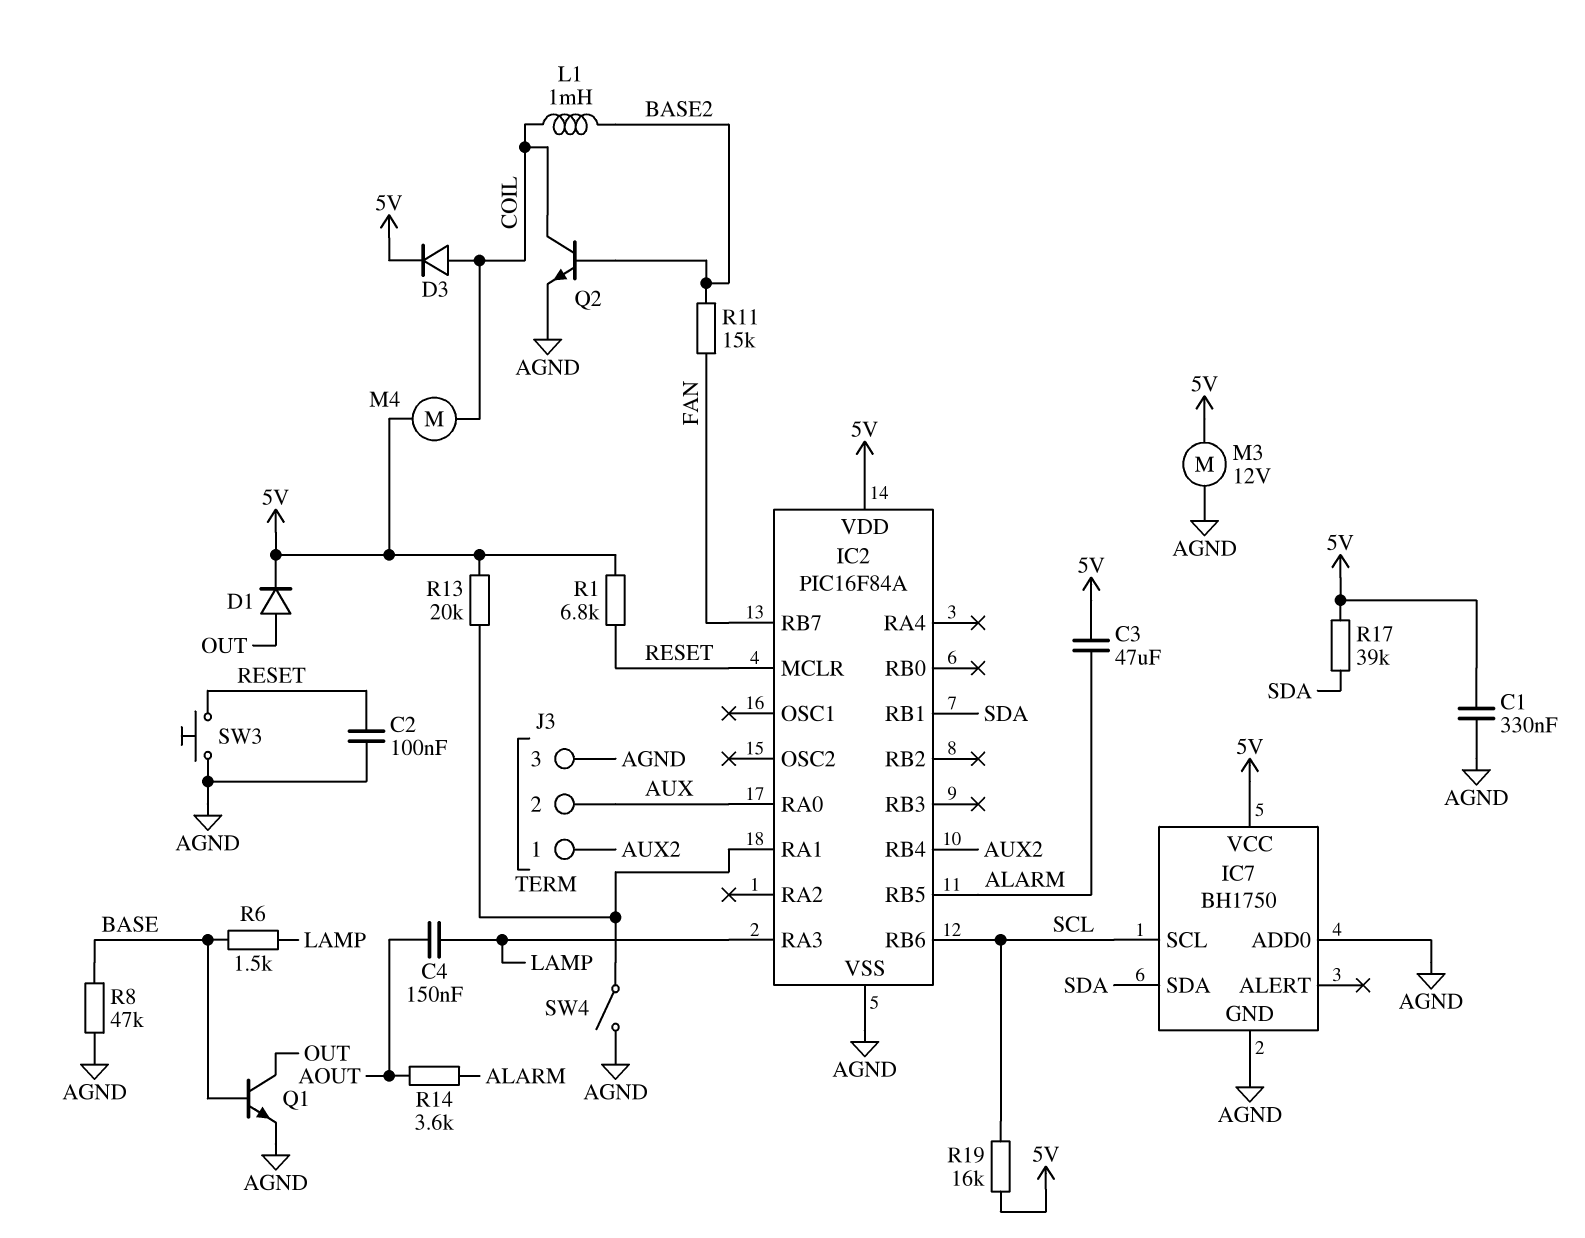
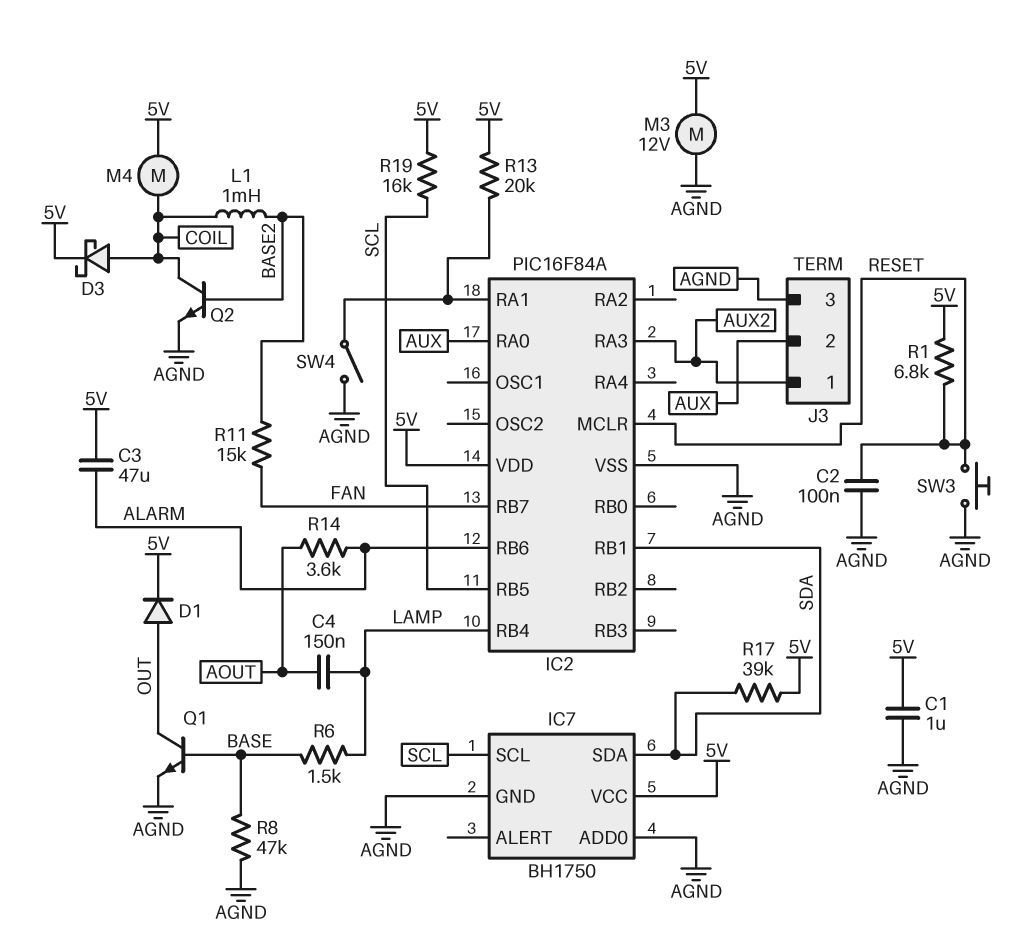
C1: 330nF (5V, AGND) -> 1uF (5V, AGND)
D3: diode (A COIL, K 5V) -> schottky (A COIL, K 5V)
IC2 pin RA3: LAMP -> AUX2
IC2 pin RB4: AUX2 -> LAMP
IC2 pin RB5: ALARM -> SCL
IC2 pin RB6: SCL -> ALARM

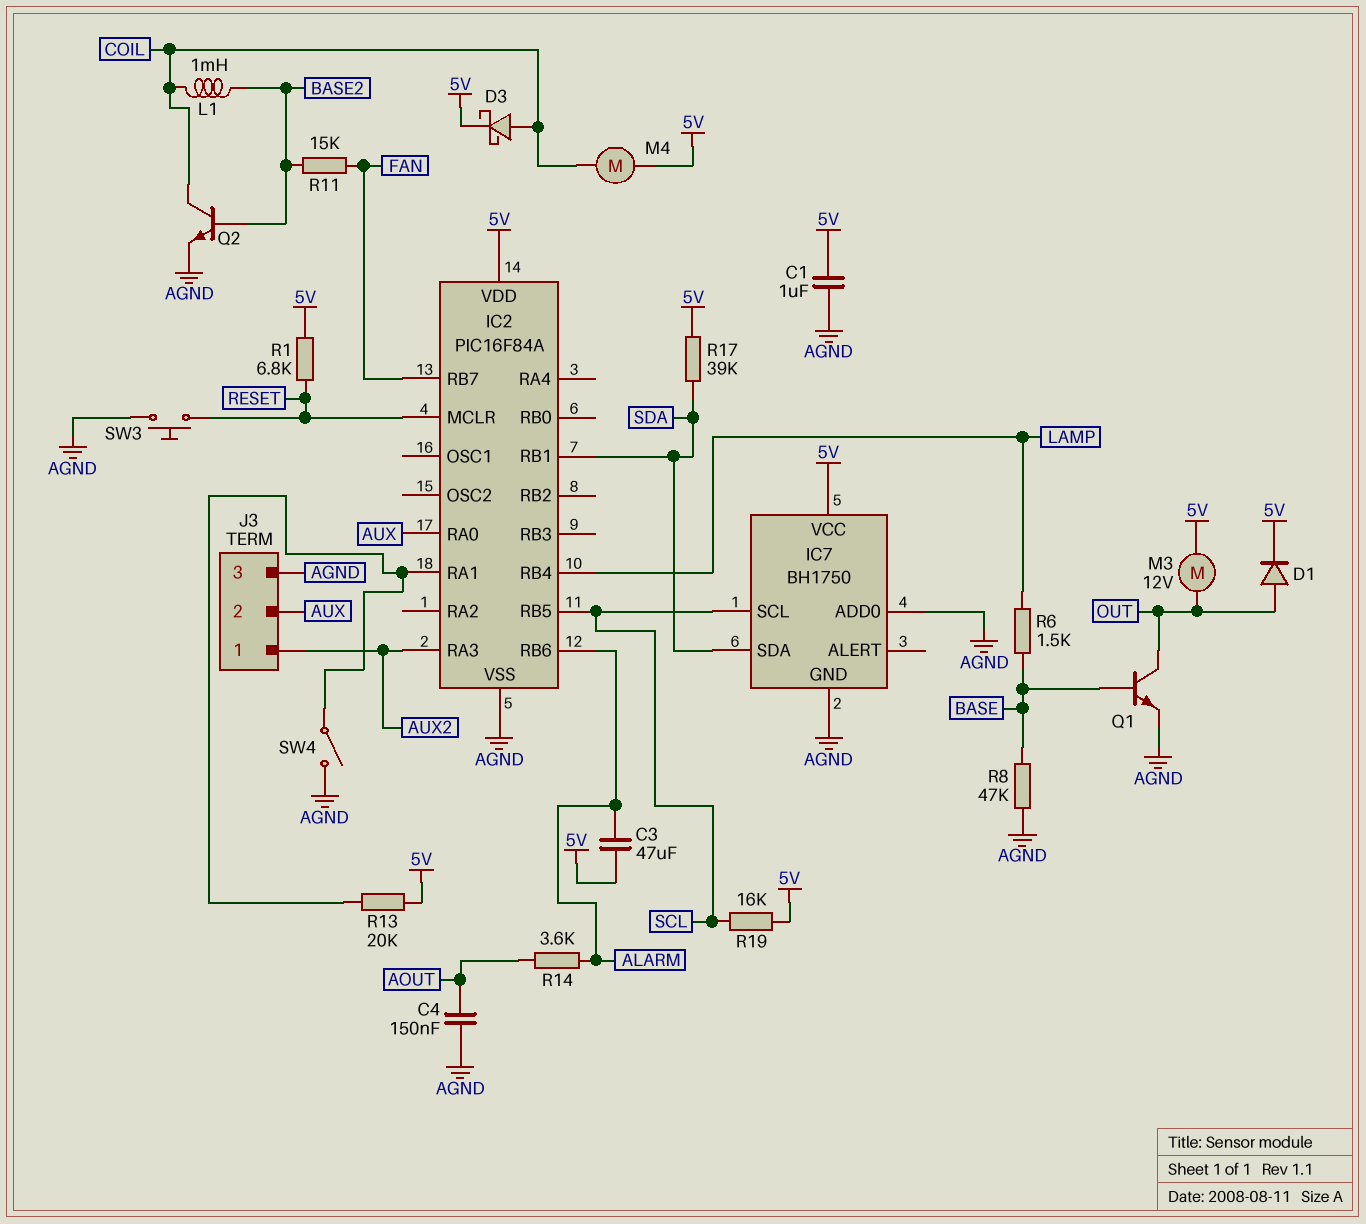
C2: 100nF (AGND, RESET) -> none
C4: 150nF (AOUT, LAMP) -> 150nF (AGND, AOUT)
M3: motor 12V (5V, AGND) -> motor 12V (5V, OUT)

